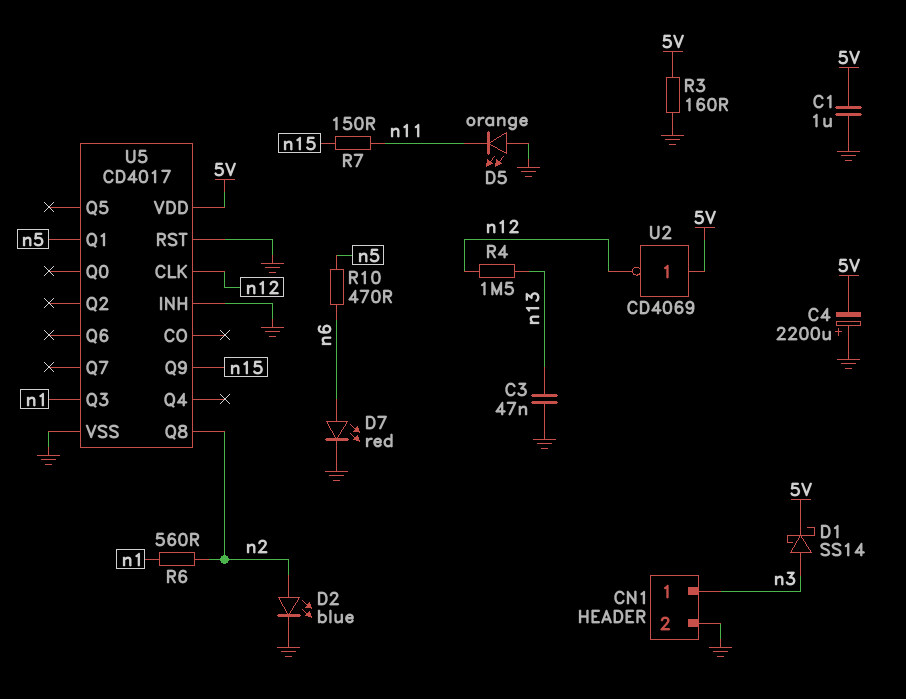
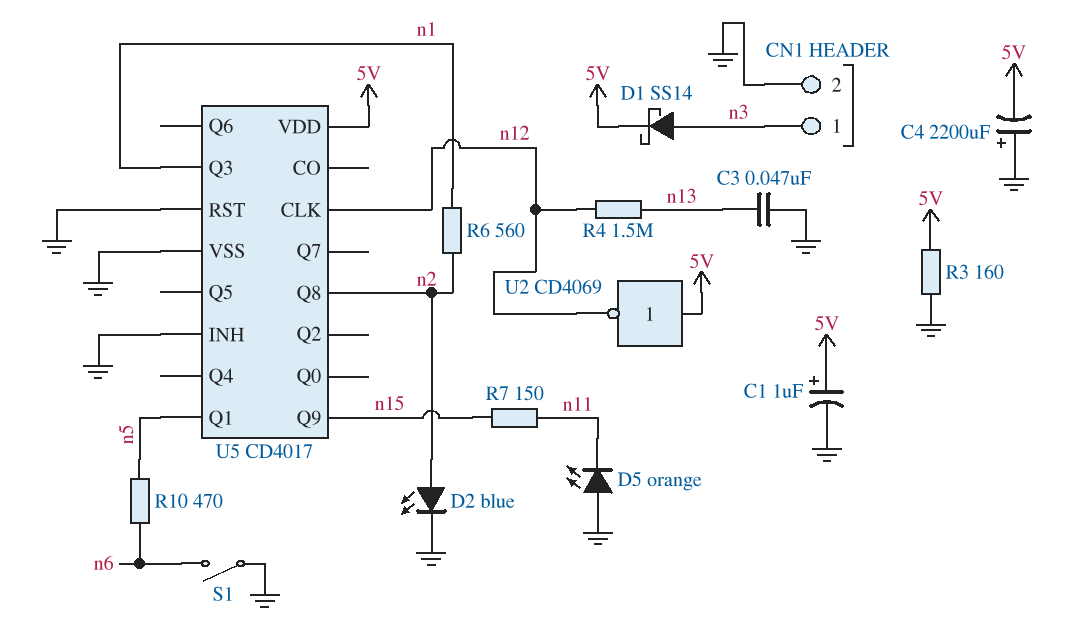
C1: 1uF (5V, GND) -> 1uF (plus 5V, minus GND)
D7: LED red (A n6, K GND) -> none
S1: none -> switch (GND, n6)

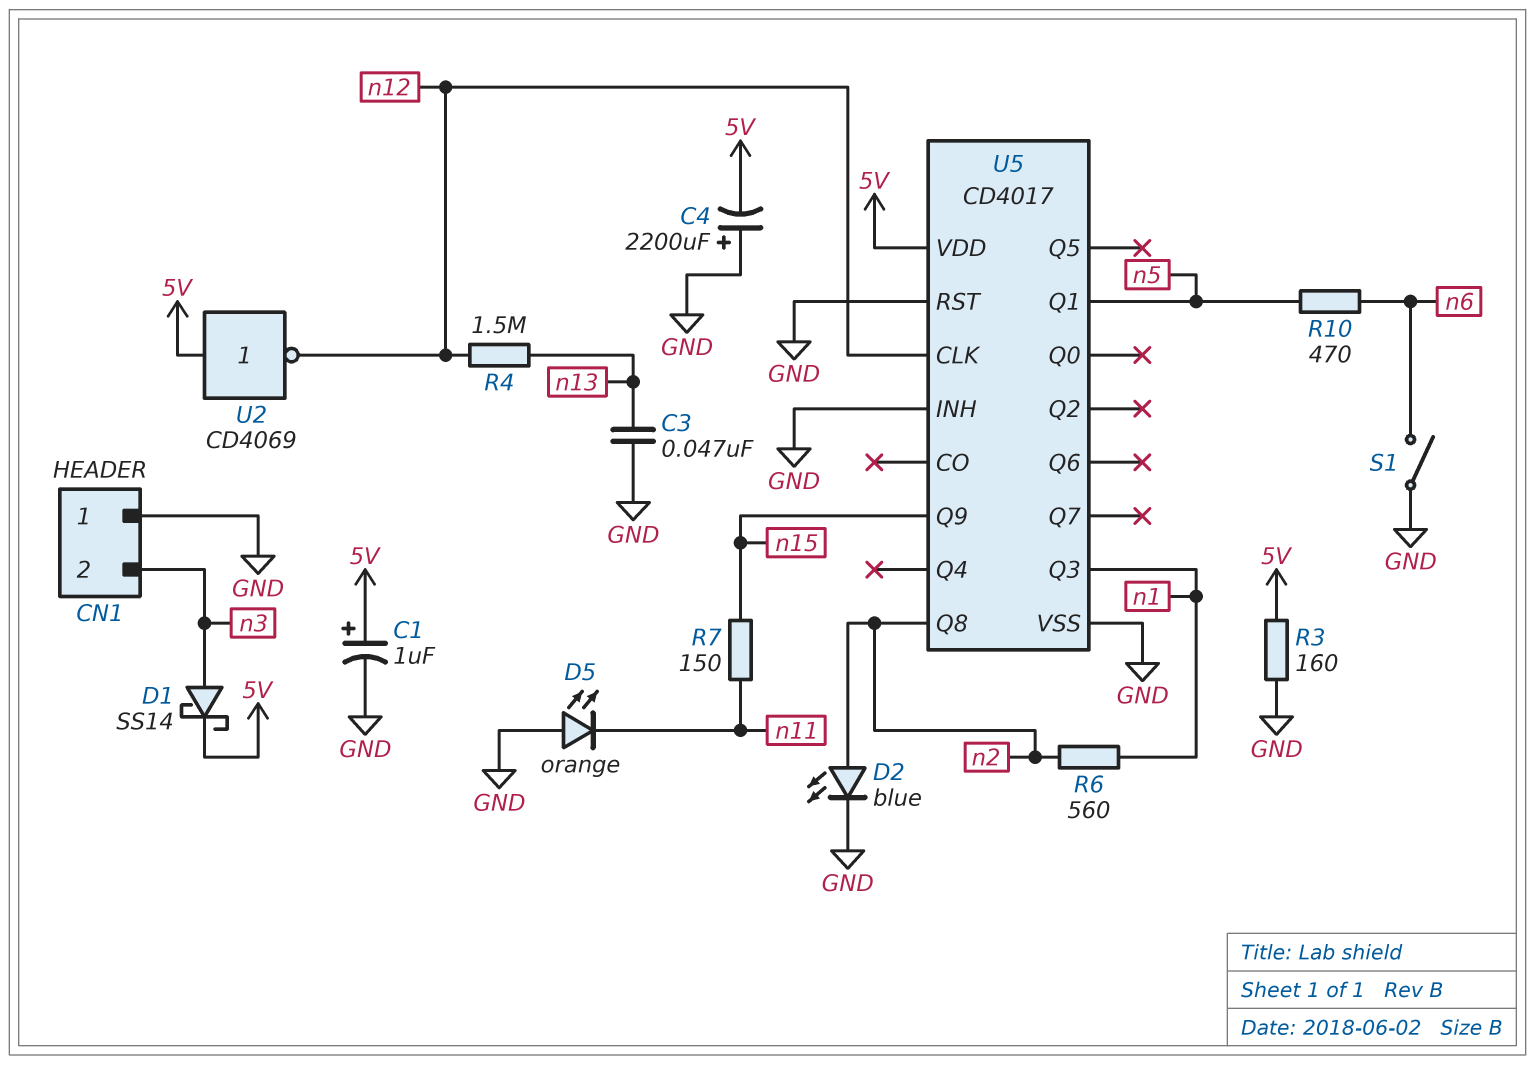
CN1 pin 1: n3 -> GND
CN1 pin 2: GND -> n3

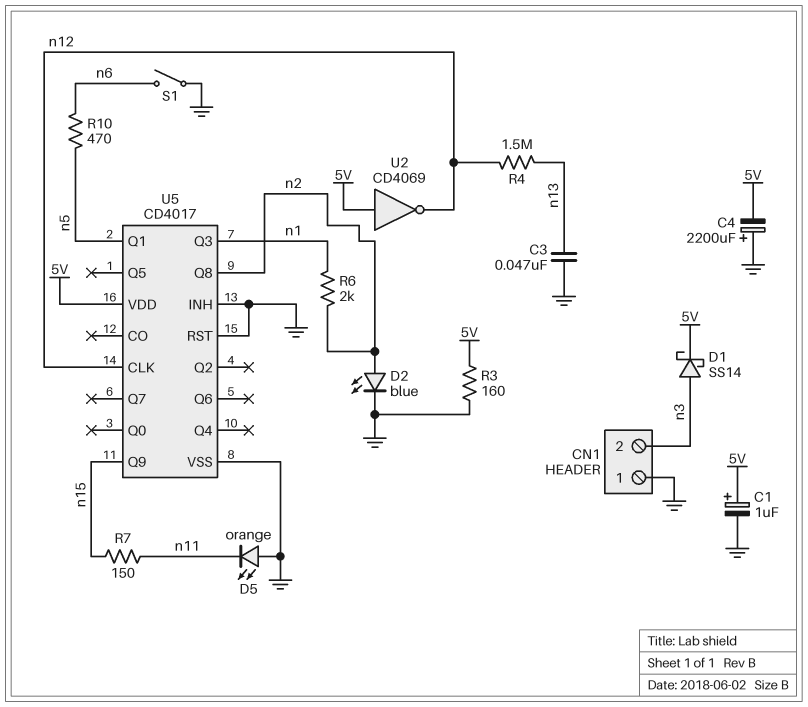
R6: 560 (n1, n2) -> 2k (n1, n2)

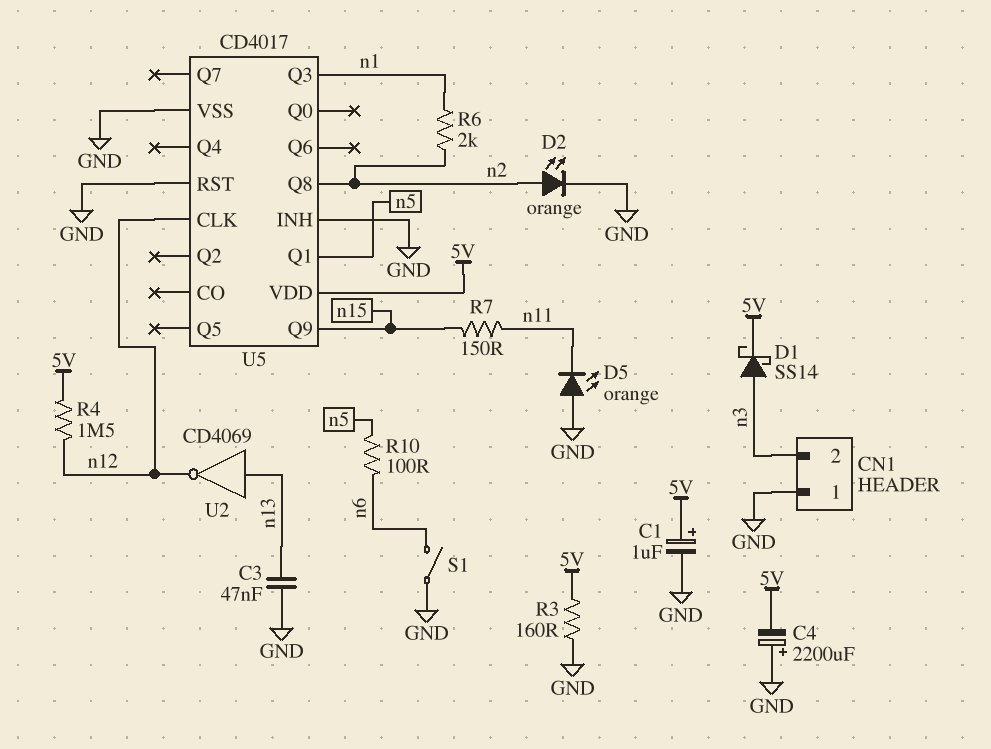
D2: LED blue (A n2, K GND) -> LED orange (A n2, K GND)
R4: 1.5M (n12, n13) -> 1.5M (5V, n12)
R10: 470 (n5, n6) -> 100 (n5, n6)
U2: NOT CD4069 (in 5V, out n12) -> NOT CD4069 (in n13, out n12)

